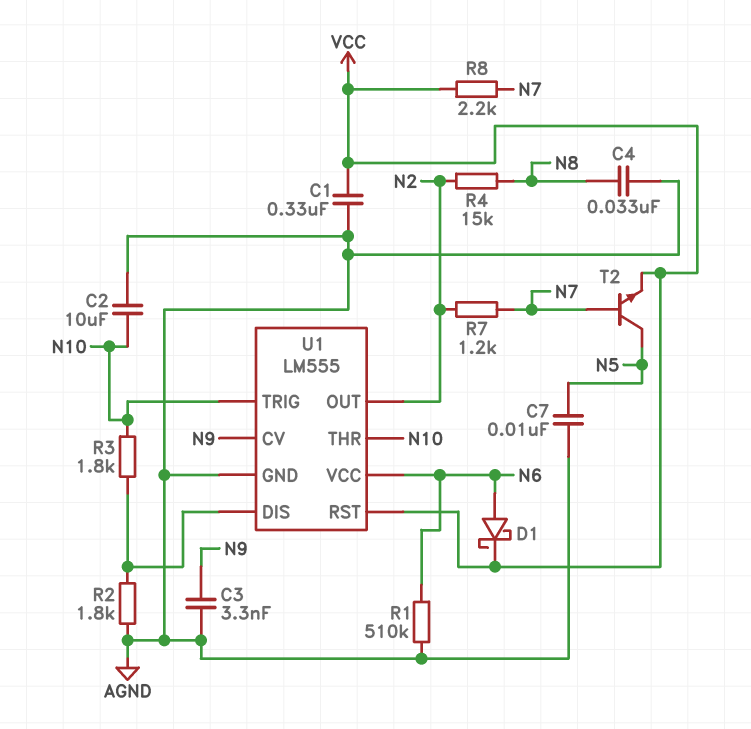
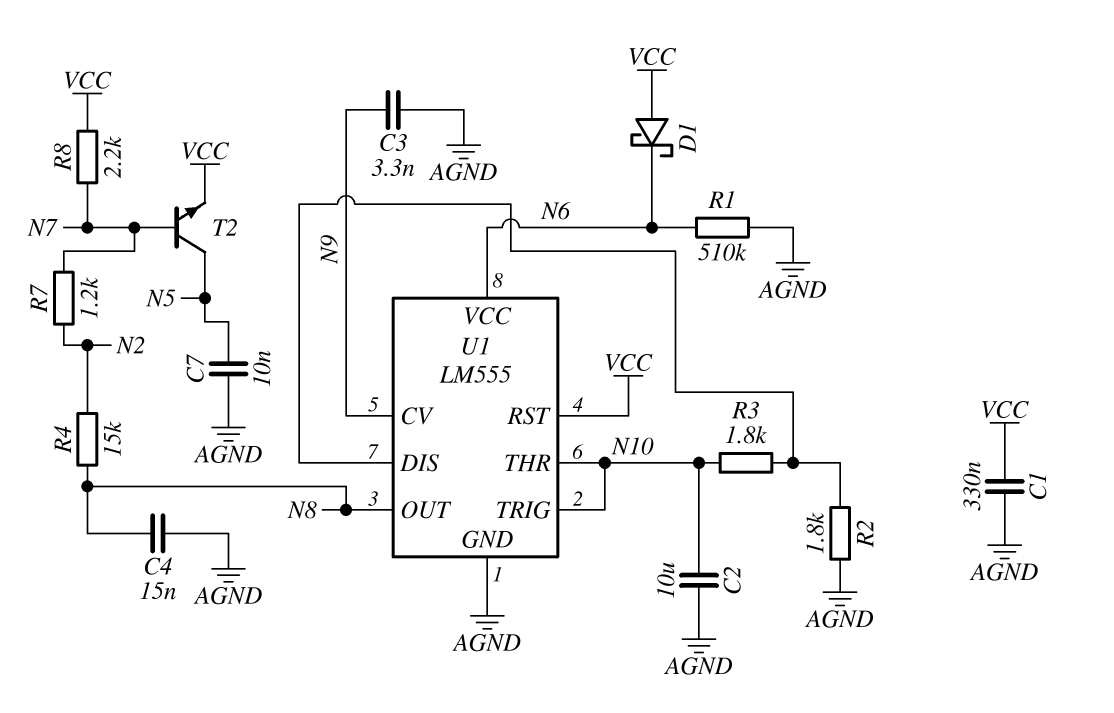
C4: 33nF (AGND, N8) -> 15nF (AGND, N8)
D1: schottky (A N6, K VCC) -> schottky (A VCC, K N6)
U1 pin OUT: N2 -> N8

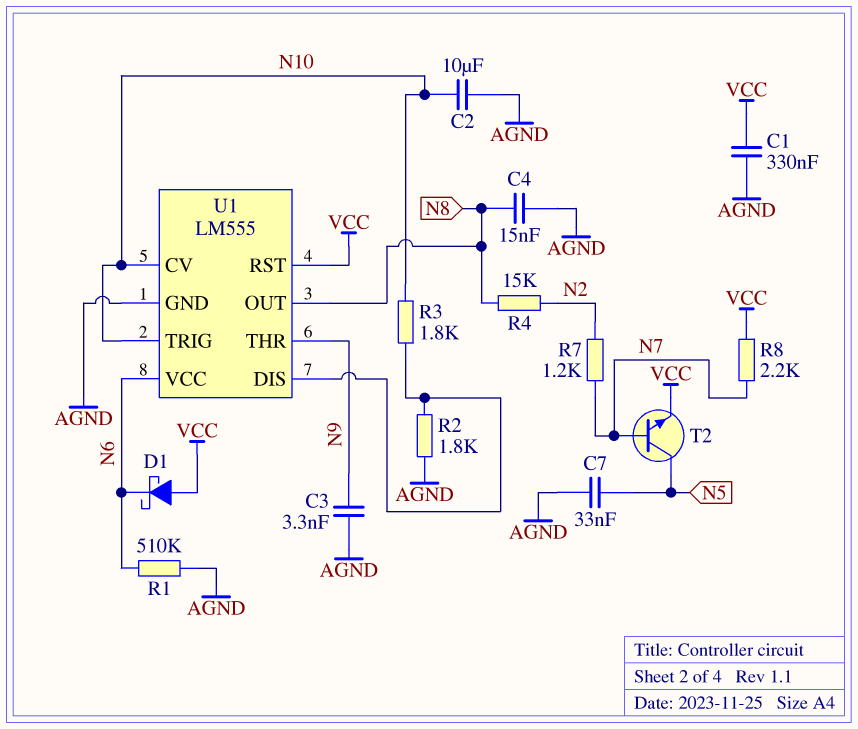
C7: 10nF (AGND, N5) -> 33nF (AGND, N5)
U1 pin CV: N9 -> N10
U1 pin THR: N10 -> N9

